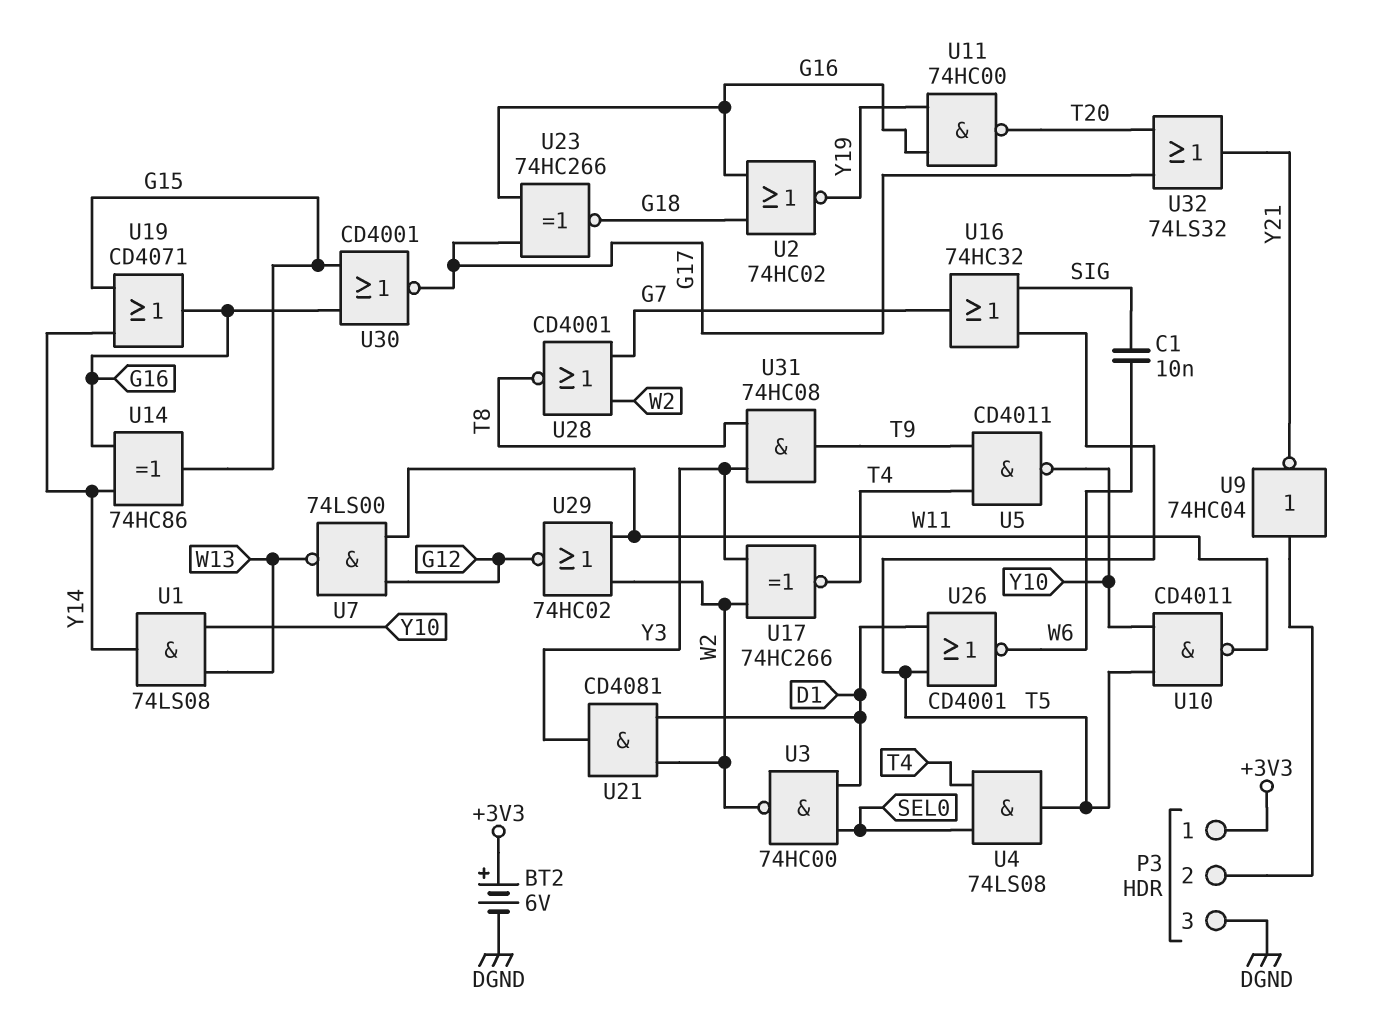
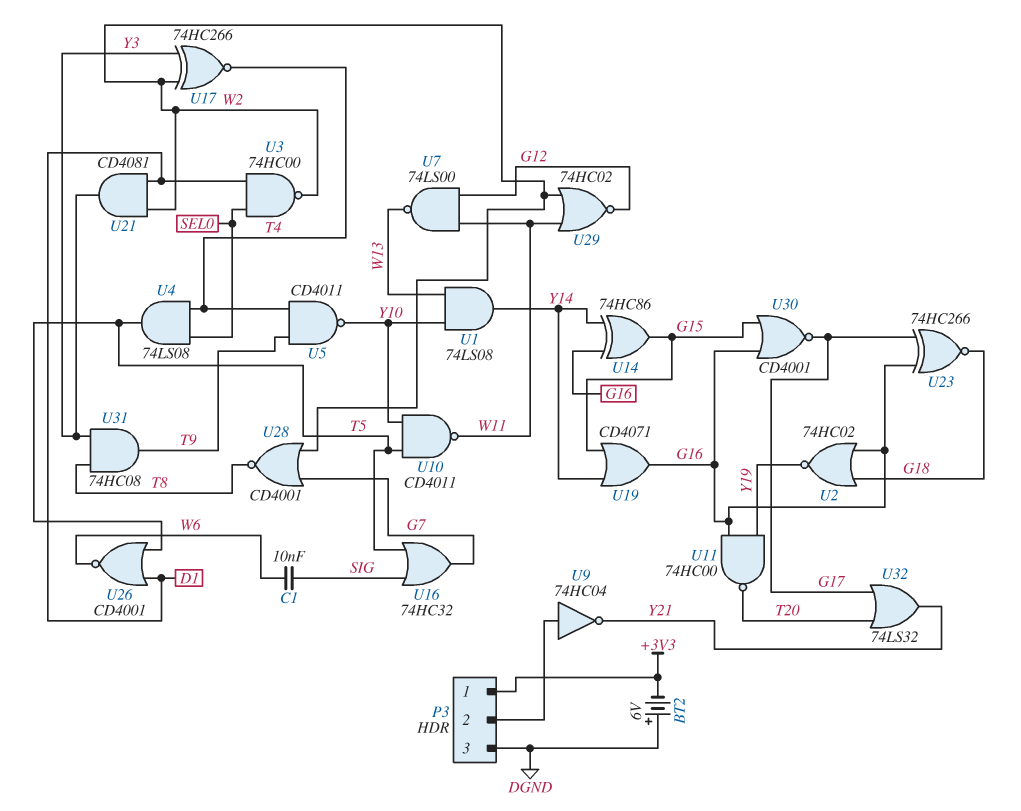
BT2: 6V (plus +3V3, minus DGND) -> 6V (plus DGND, minus +3V3)

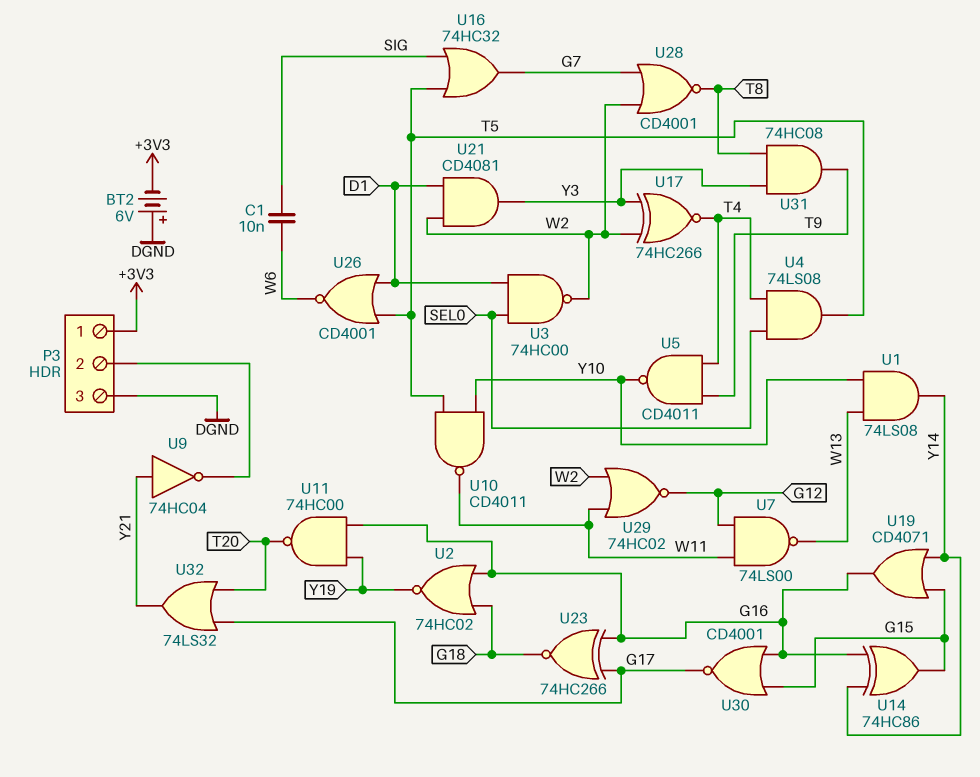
U9: NOT 74HC04 (in P3/2, out Y21) -> NOT 74HC04 (in Y21, out P3/2)

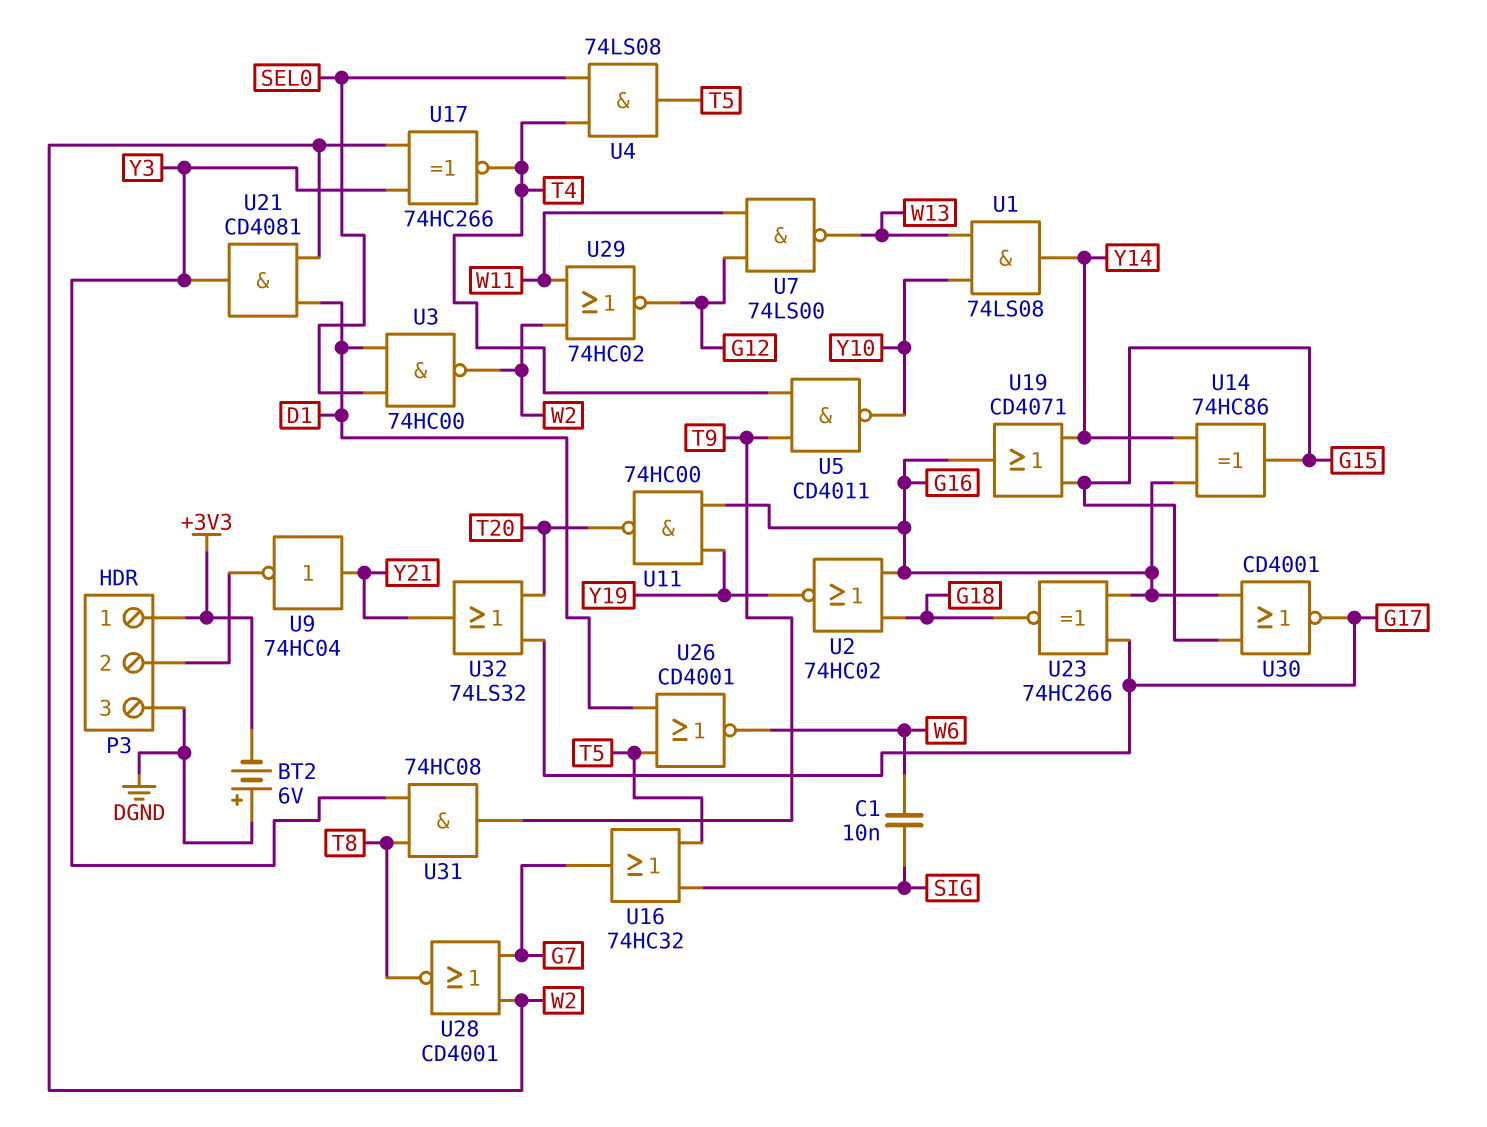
U10: NAND CD4011 (in T5, in Y10, out W11) -> none

